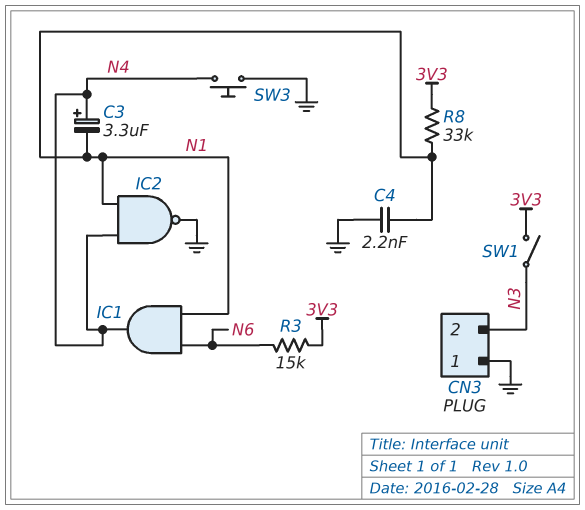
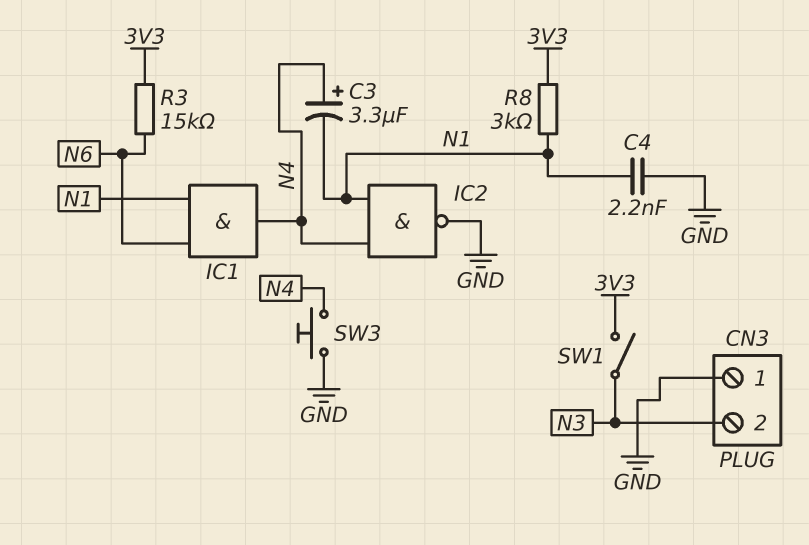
R8: 33k (3V3, N1) -> 3k (3V3, N1)

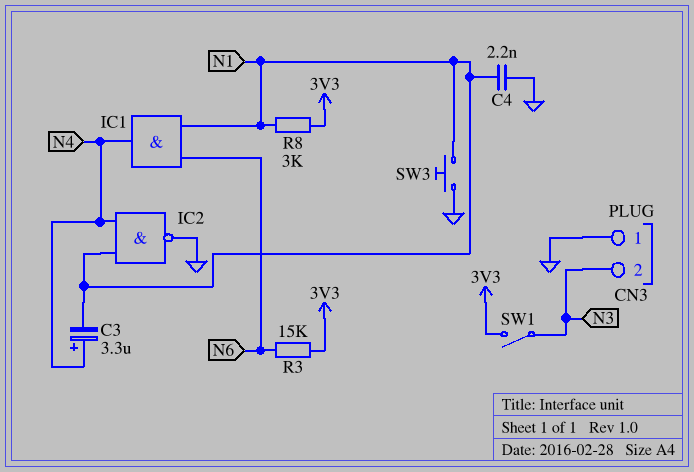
SW3: button (GND, N4) -> button (GND, N1)

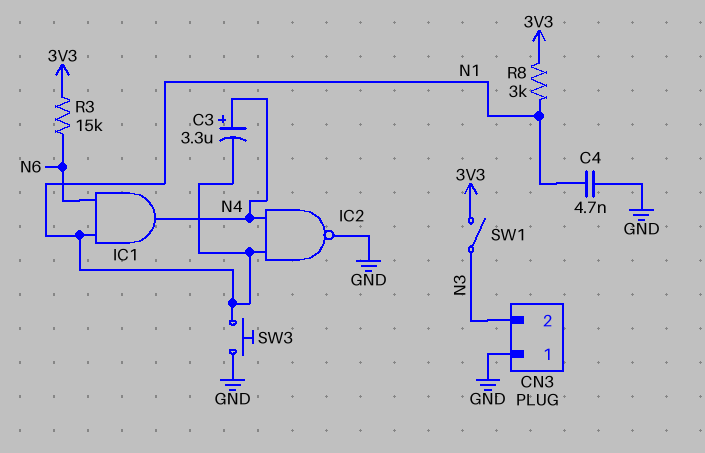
C4: 2.2nF (GND, N1) -> 4.7nF (GND, N1)

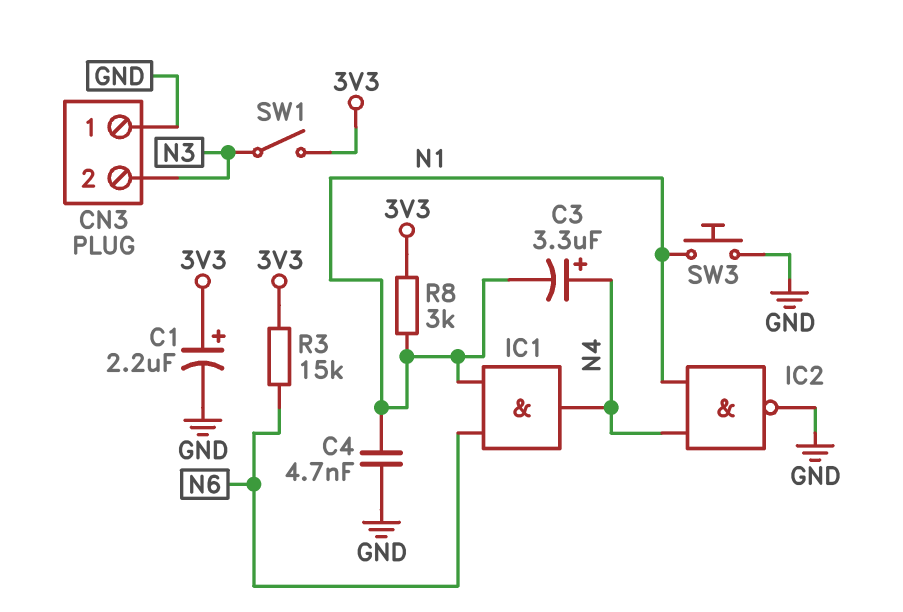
C1: none -> 2.2uF (plus 3V3, minus GND)

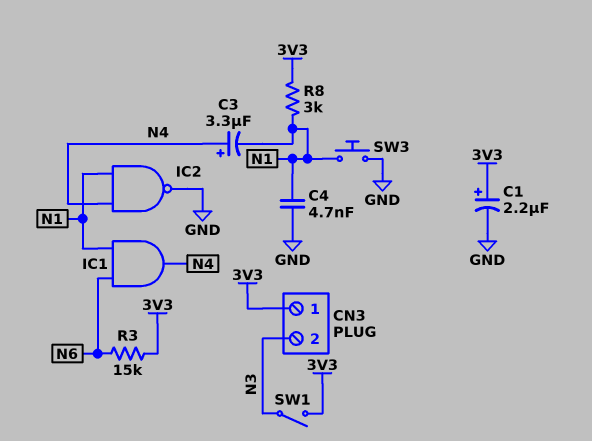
CN3 pin 1: GND -> 3V3

